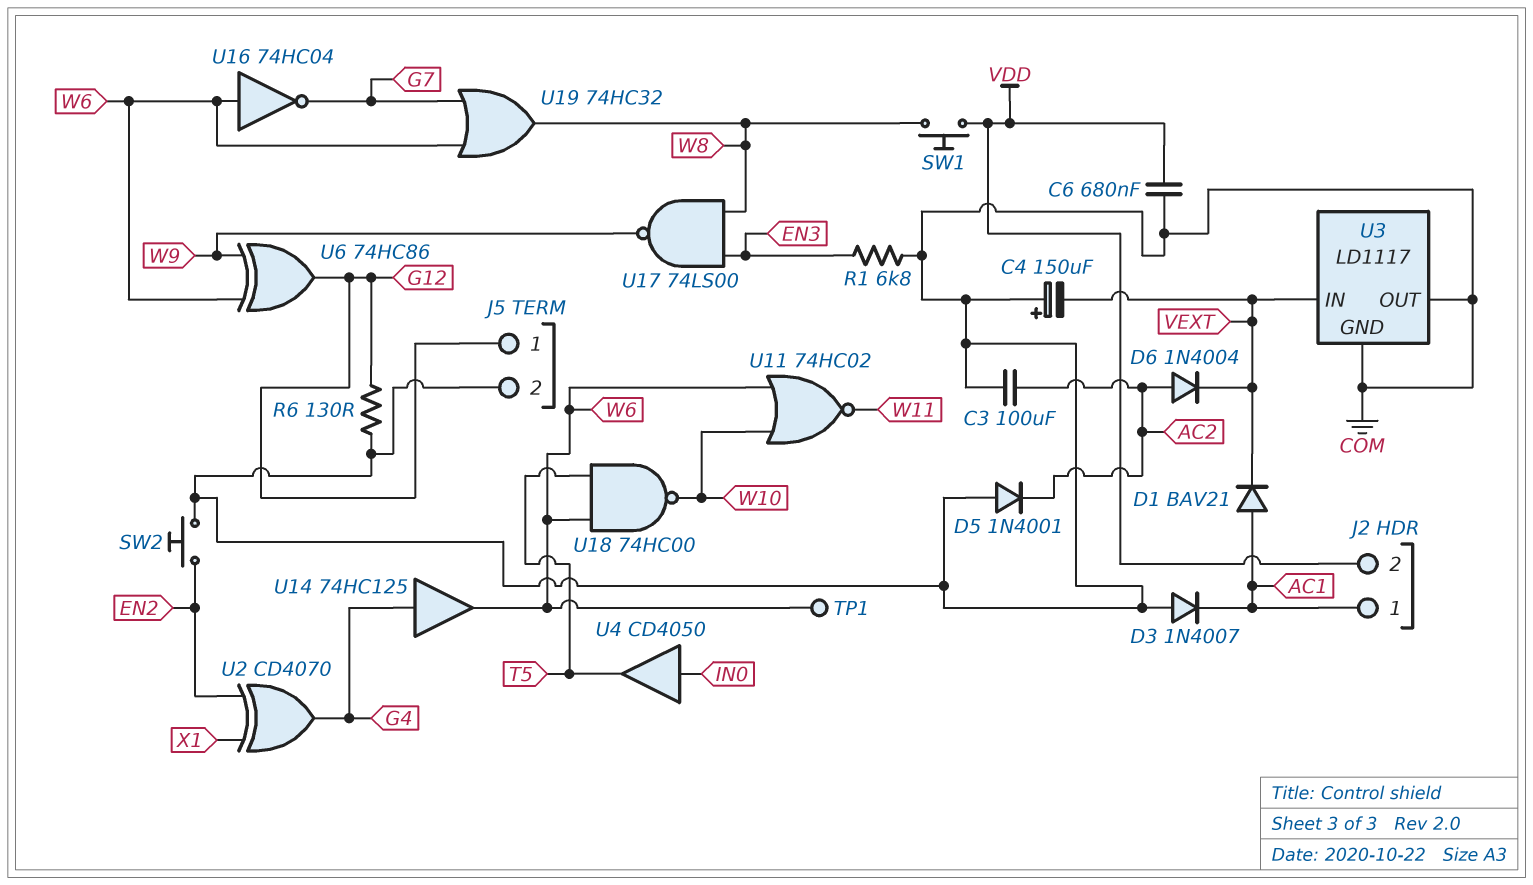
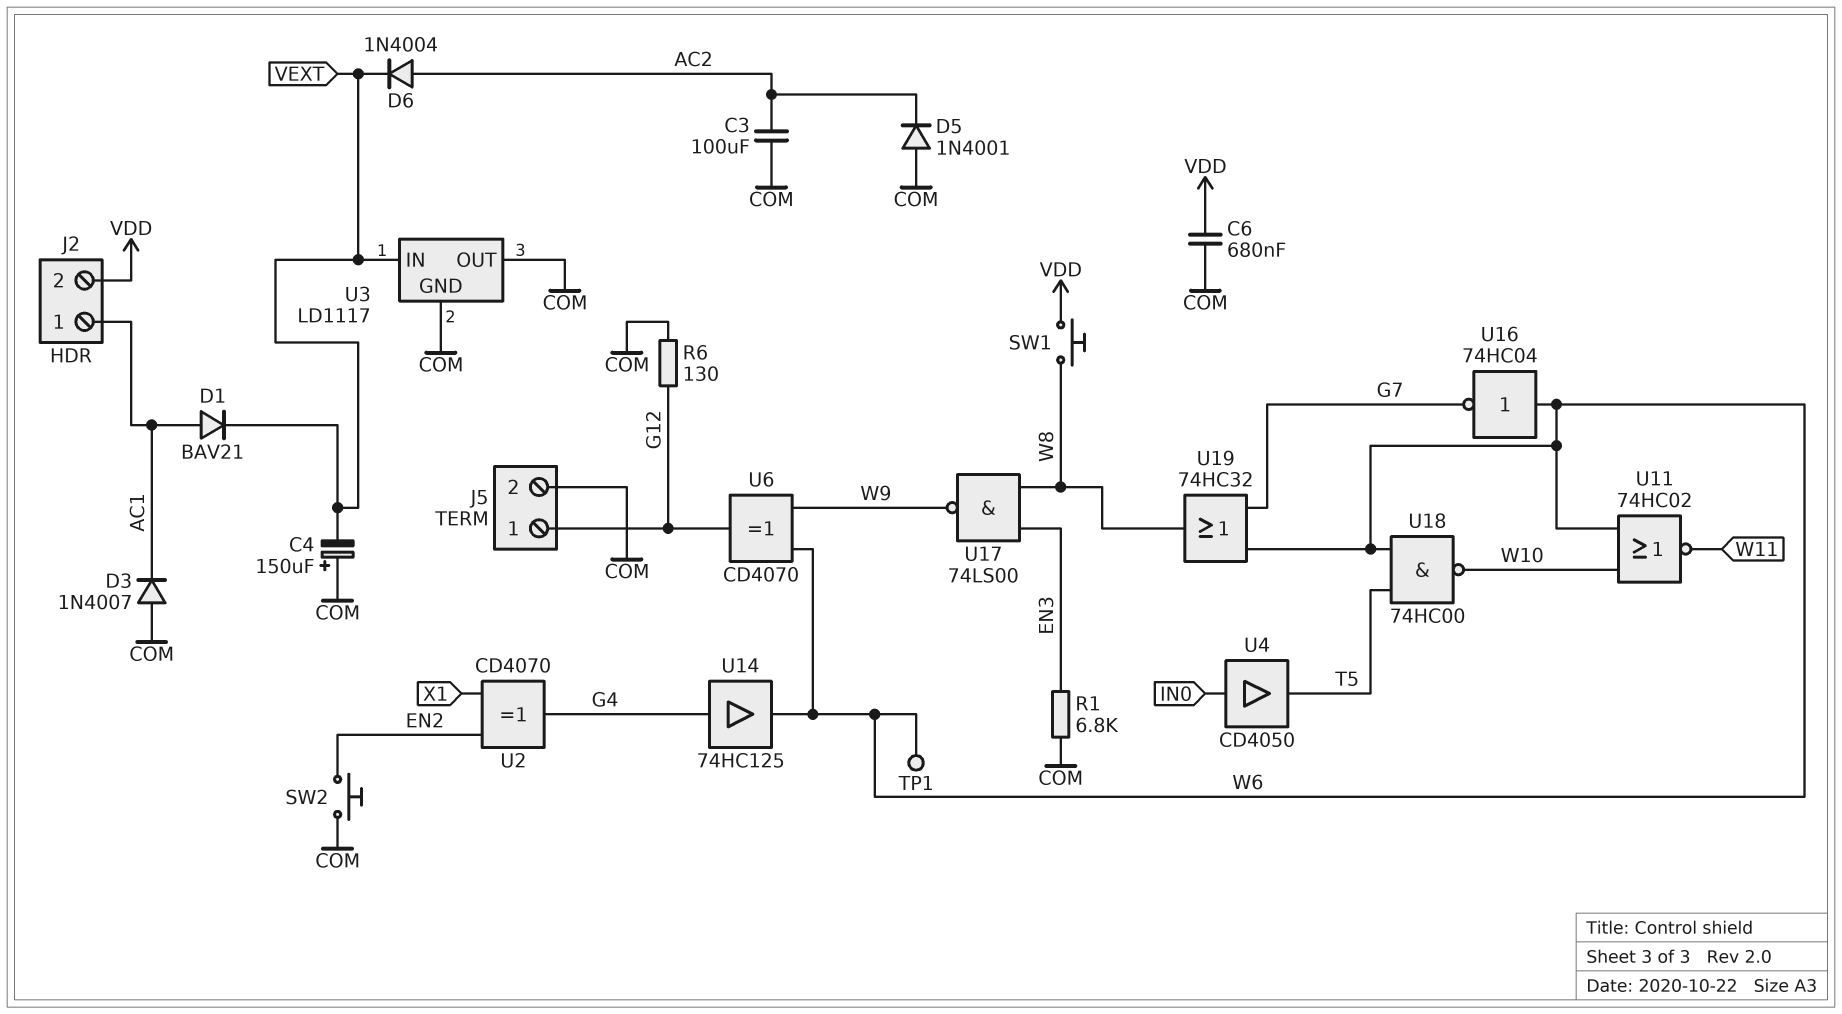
U6: XOR 74HC86 (in W6, in W9, out G12) -> XOR CD4070 (in W6, in W9, out G12)

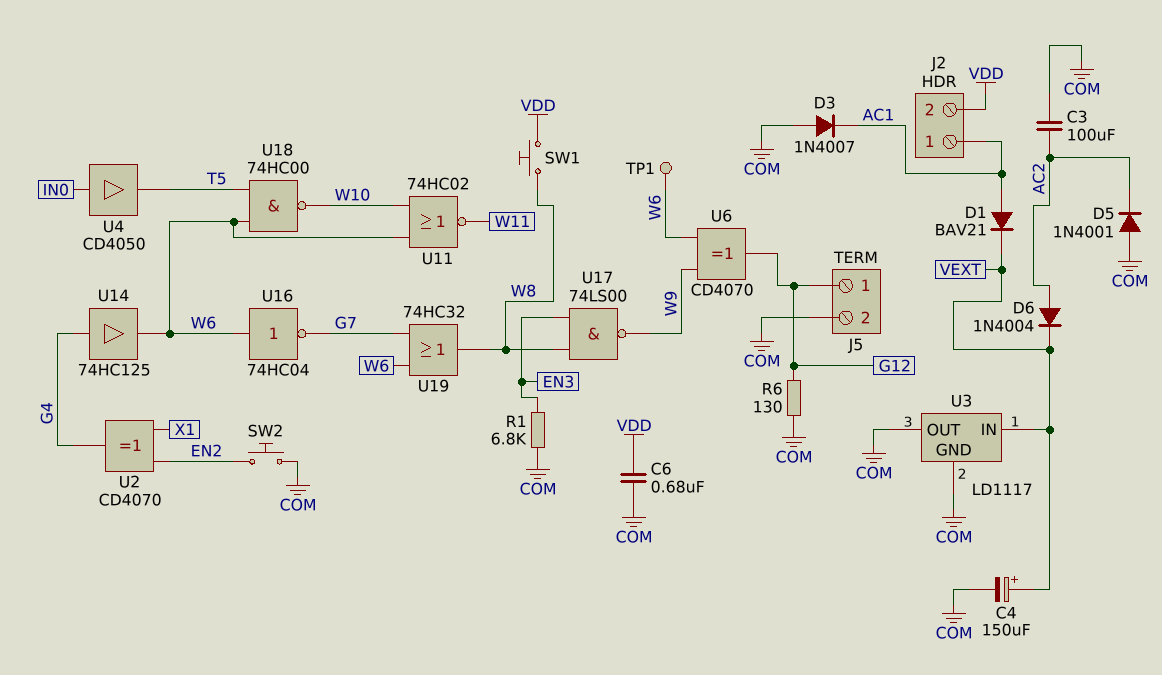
C4: 150uF (plus COM, minus VEXT) -> 150uF (plus VEXT, minus COM)

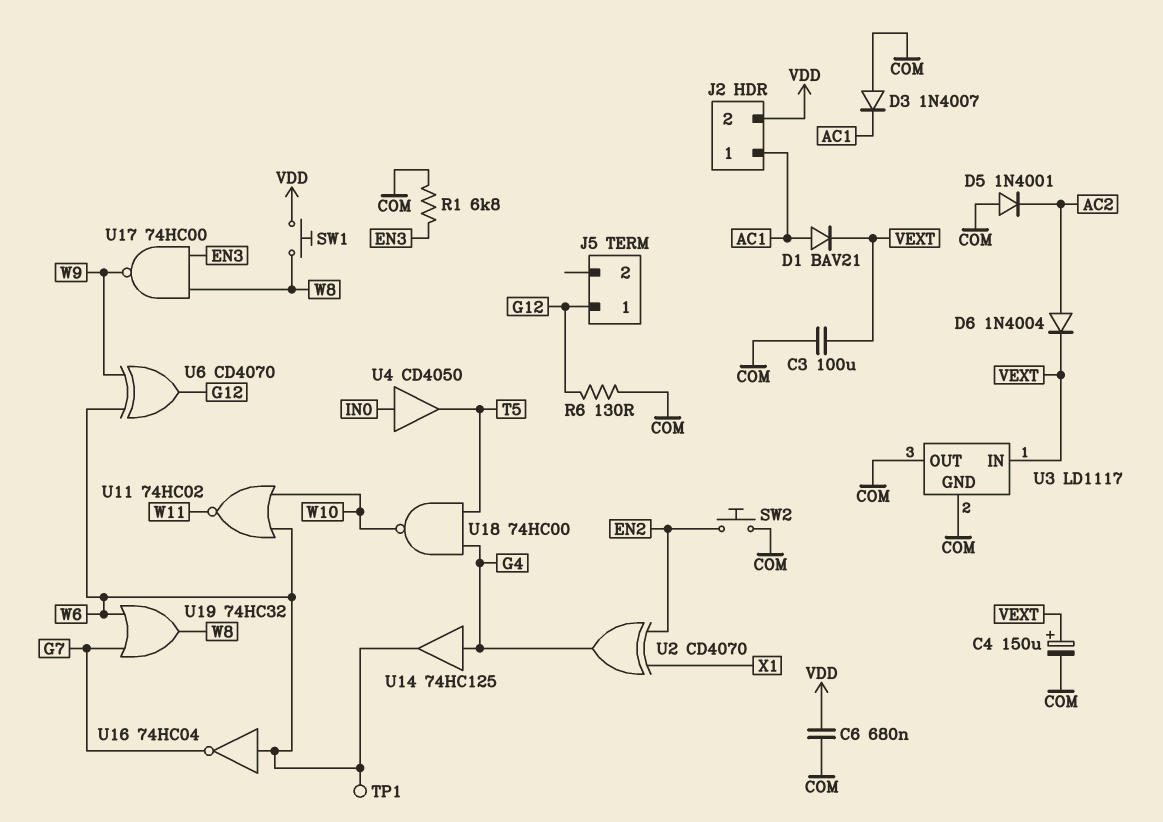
C3: 100uF (AC2, COM) -> 100uF (COM, VEXT)
J5 pin 2: COM -> none
U17: NAND 74LS00 (in EN3, in W8, out W9) -> NAND 74HC00 (in EN3, in W8, out W9)
U18: NAND 74HC00 (in T5, in W6, out W10) -> NAND 74HC00 (in G4, in T5, out W10)

